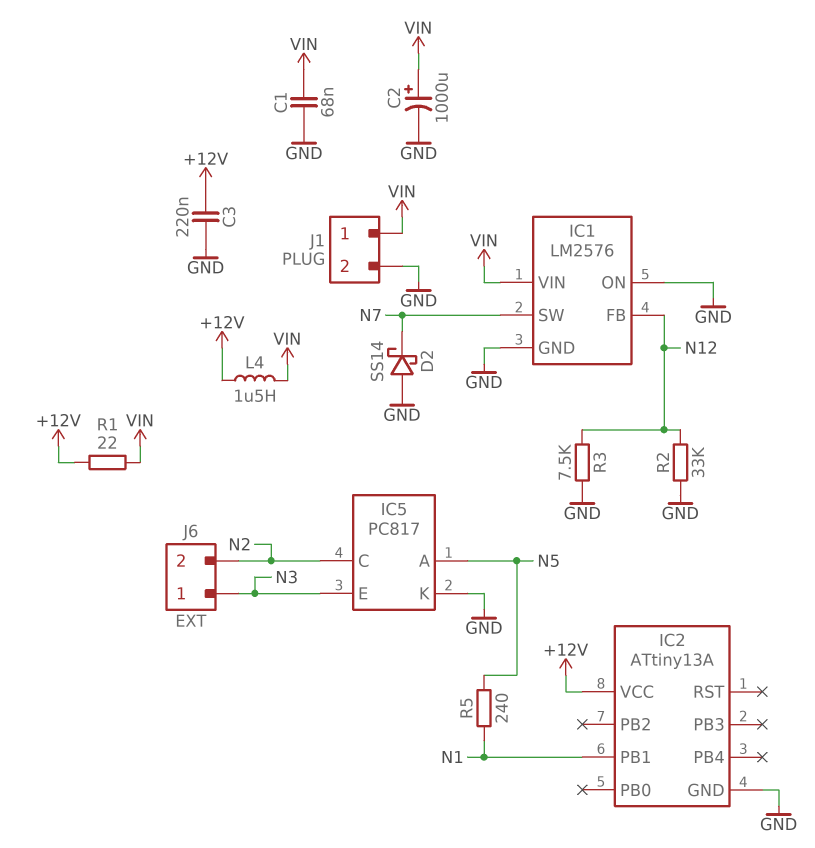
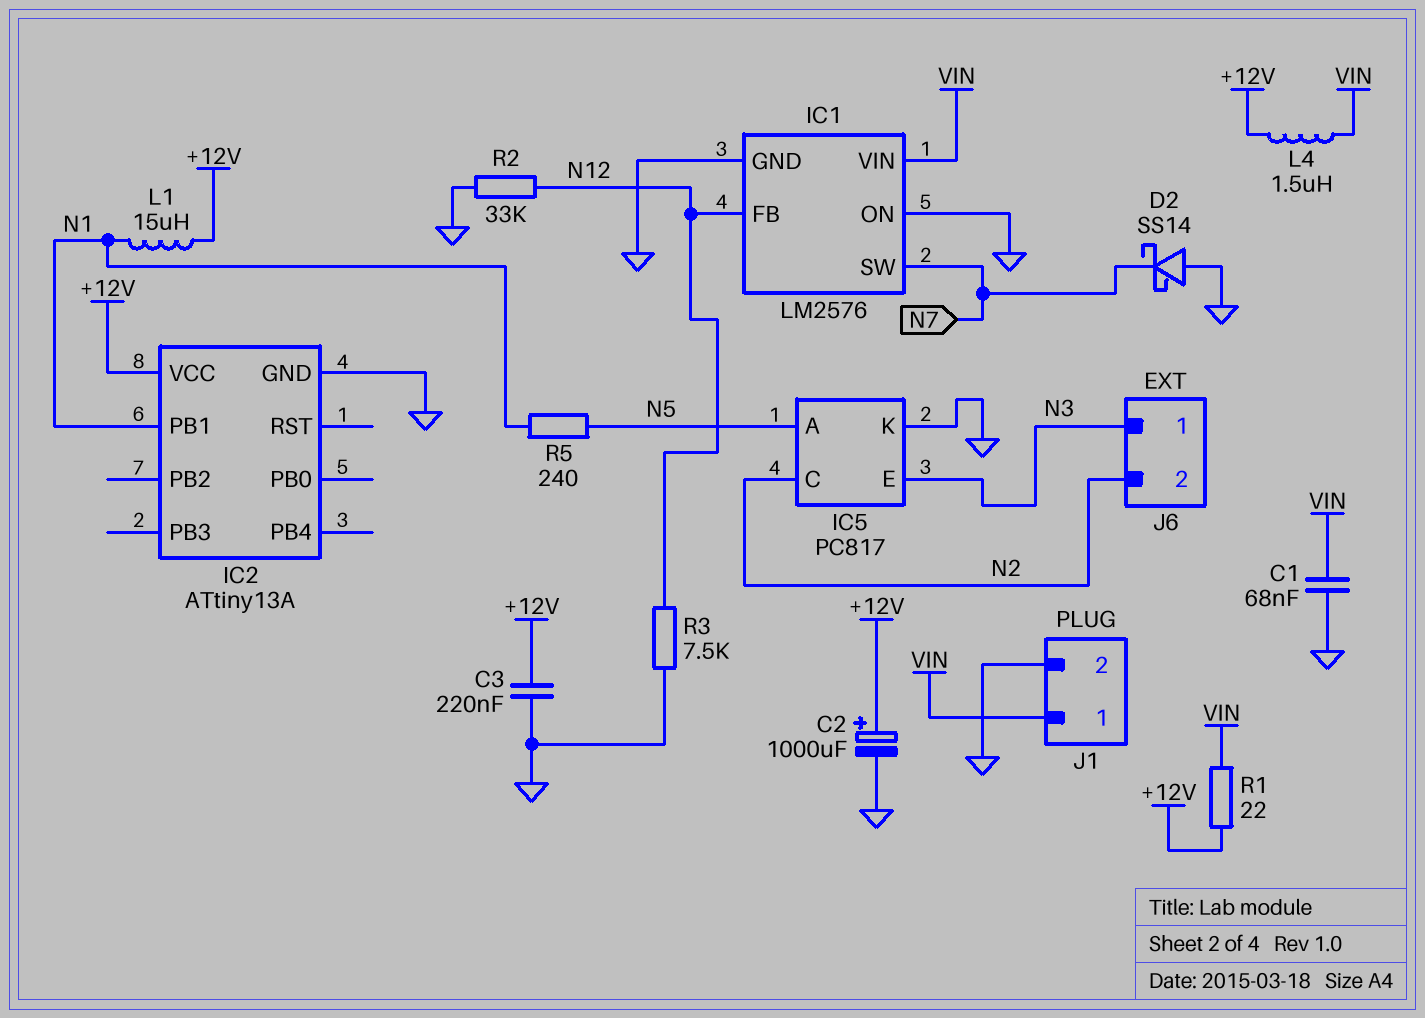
C2: 1000uF (plus VIN, minus GND) -> 1000uF (plus +12V, minus GND)
L1: none -> 15uH (+12V, N1)

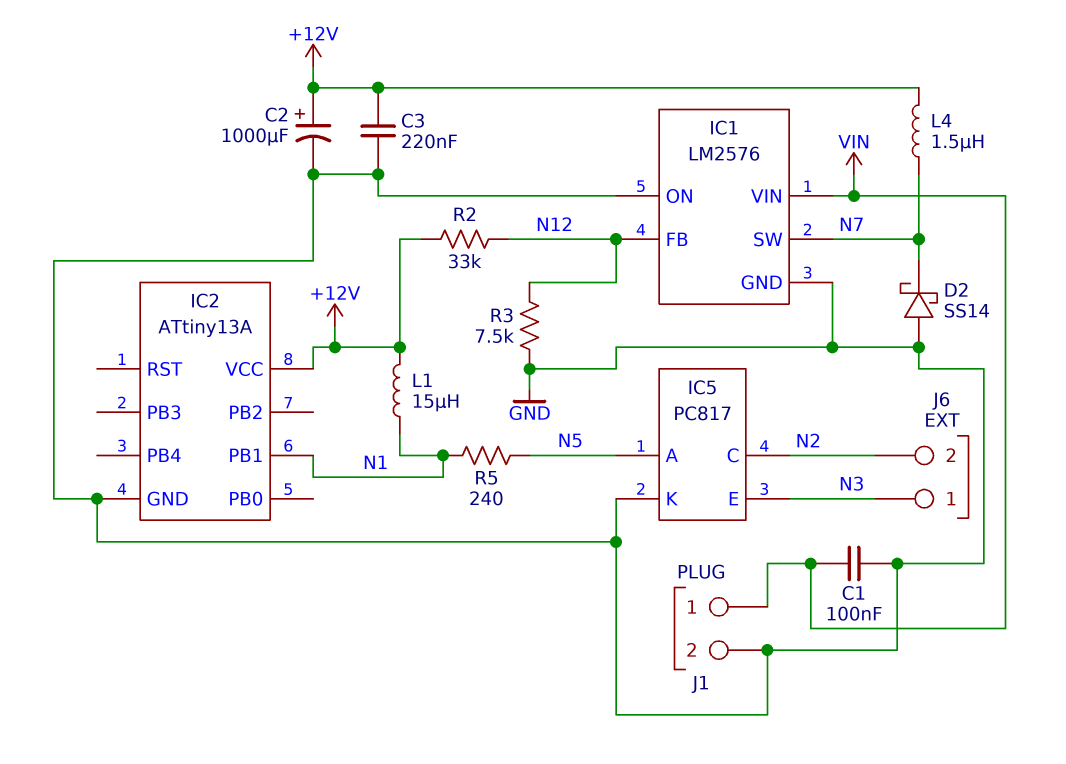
C1: 68nF (GND, VIN) -> 100nF (GND, VIN)
L4: 1.5uH (+12V, VIN) -> 1.5uH (+12V, N7)
R1: 22 (+12V, VIN) -> none
R2: 33k (GND, N12) -> 33k (+12V, N12)

